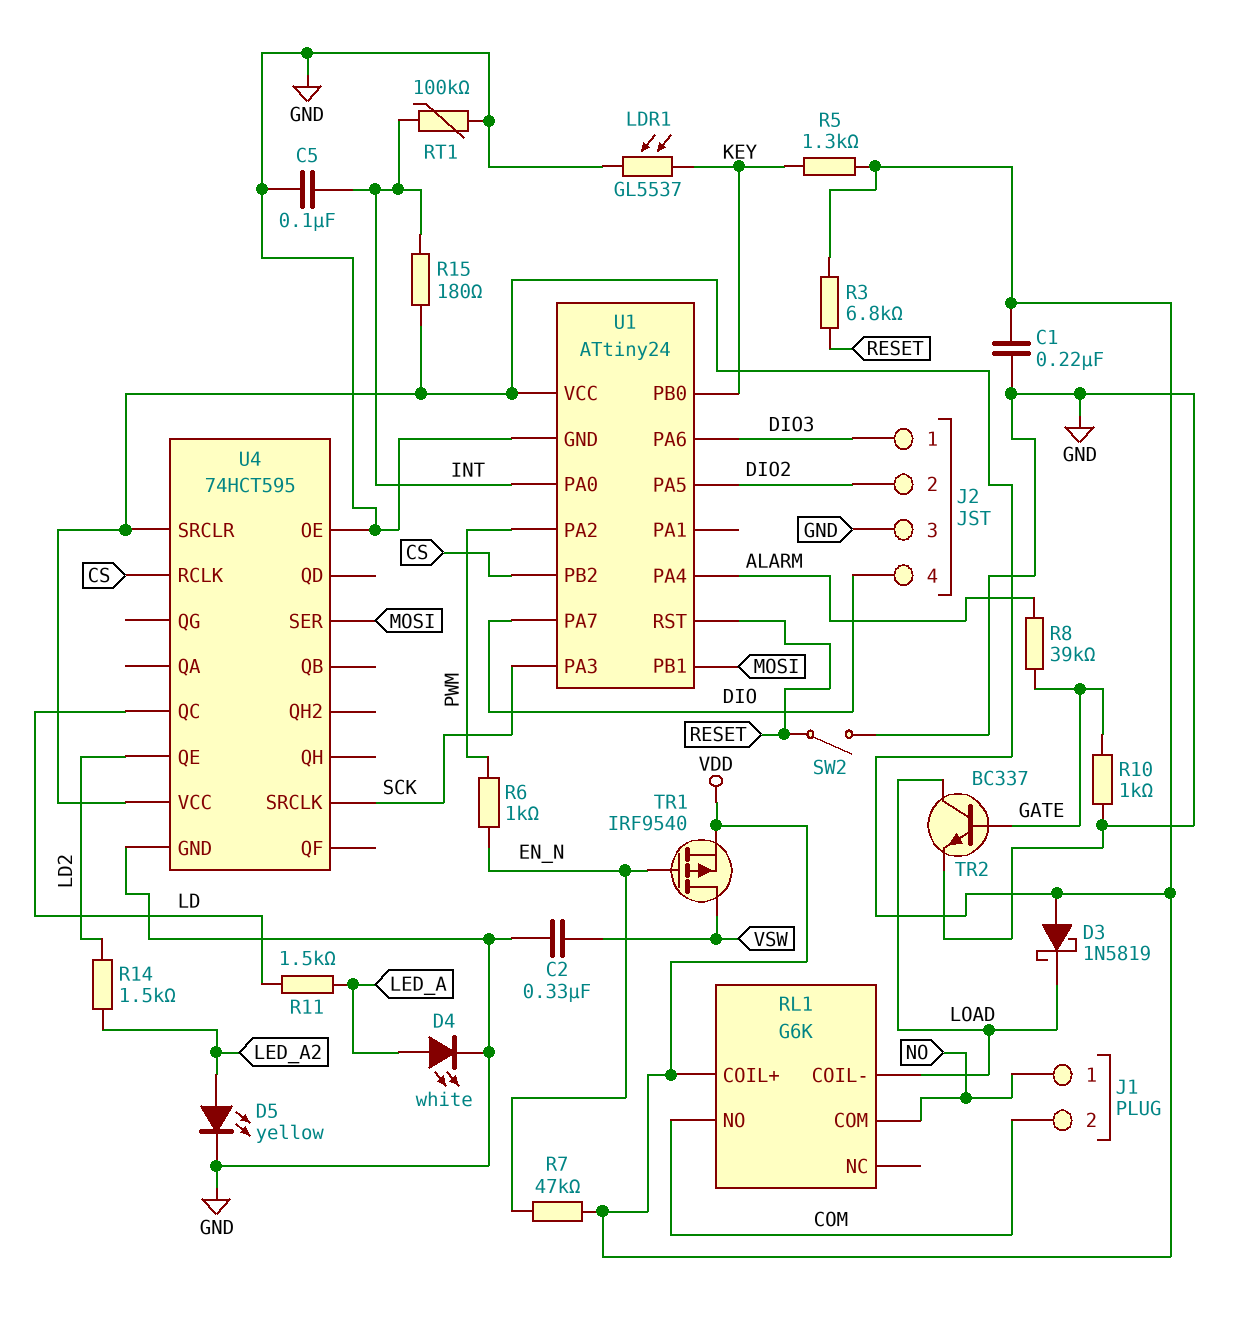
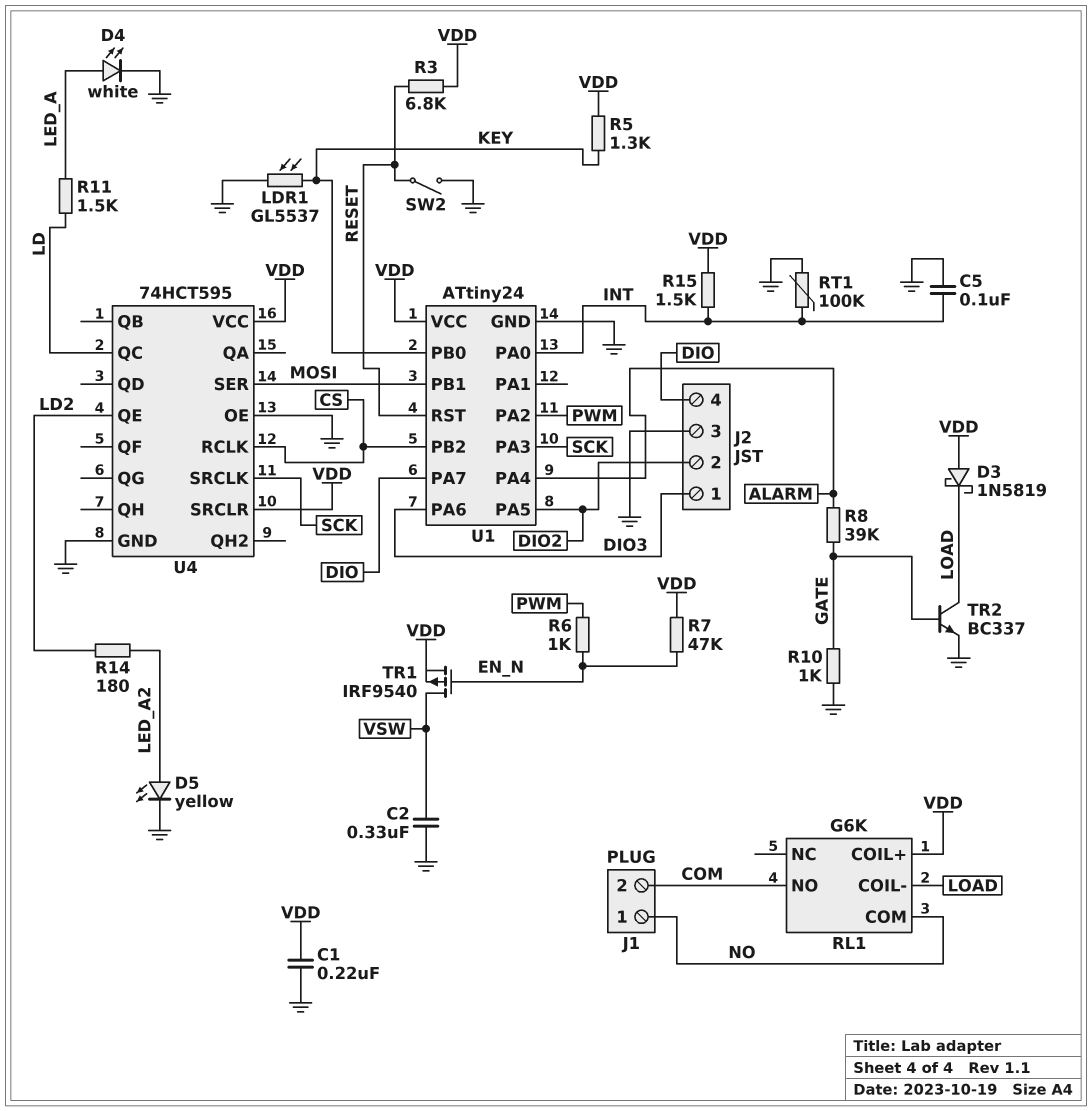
R14: 1.5k (LD2, LED_A2) -> 180 (LD2, LED_A2)
R15: 180 (INT, VDD) -> 1.5k (INT, VDD)

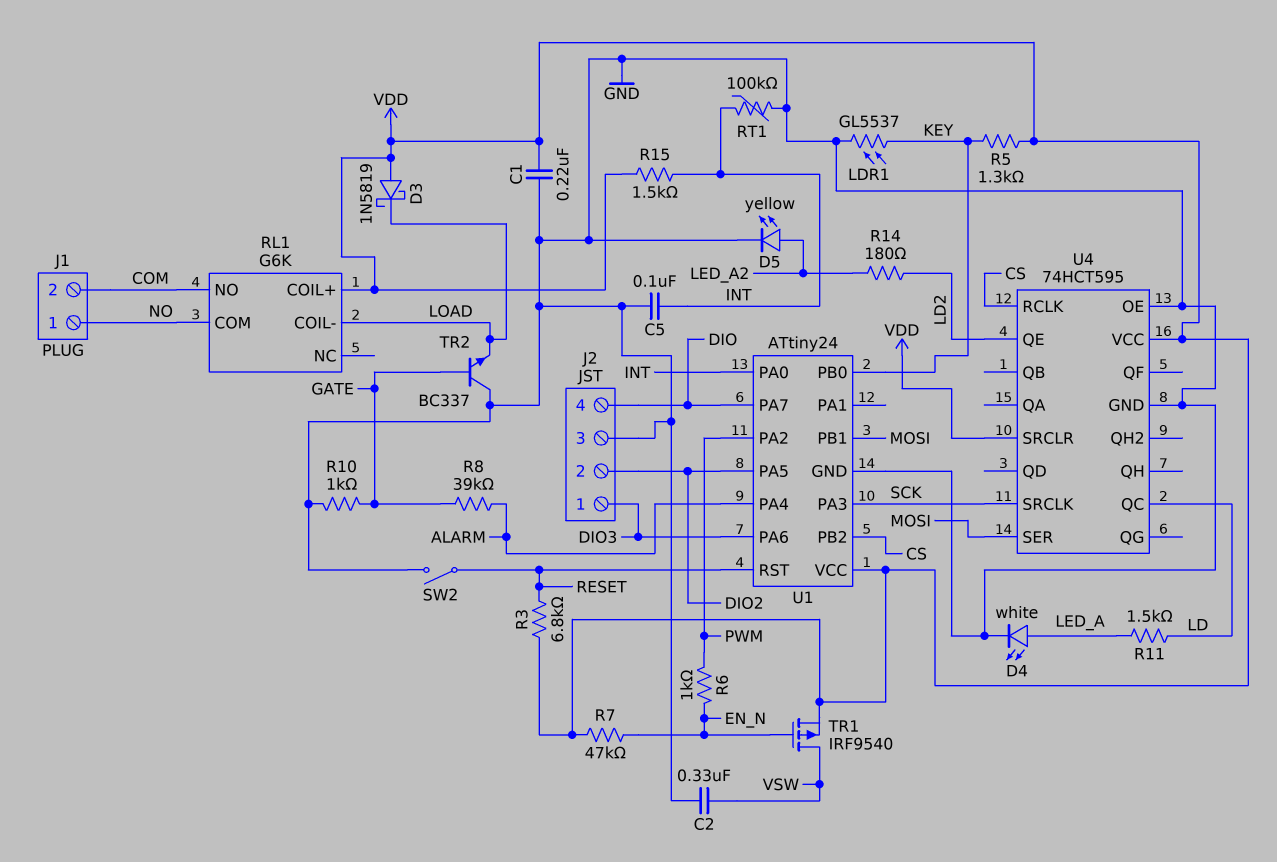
TR2: NPN BC337 (B GATE, C LOAD, E GND) -> NPN BC337 (B GATE, C GND, E LOAD)

